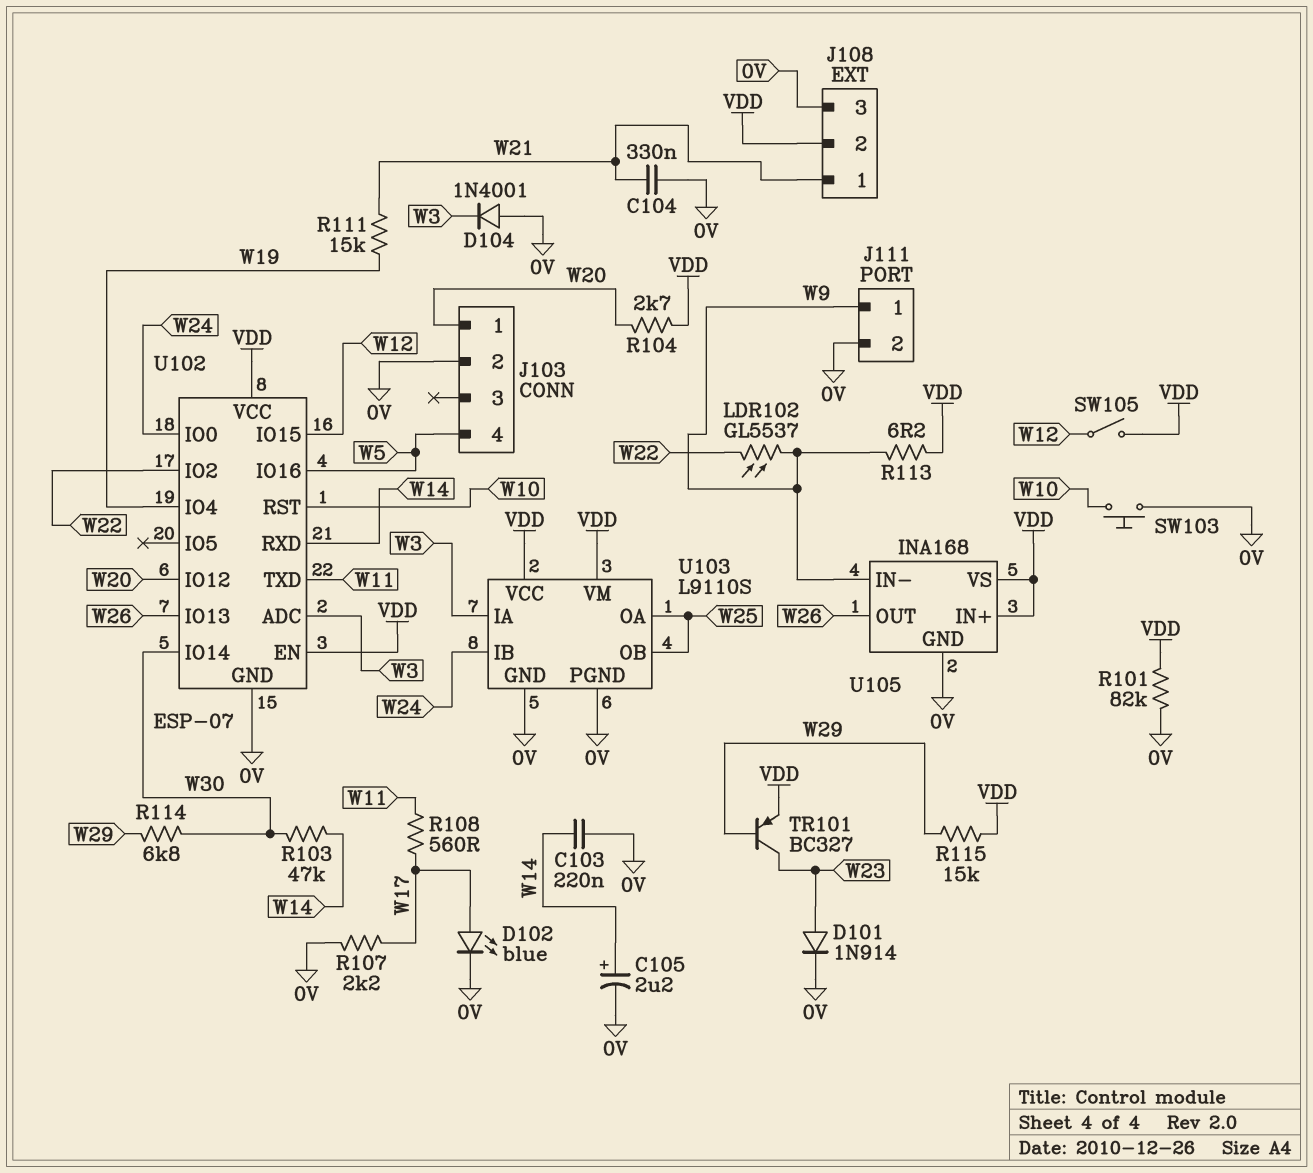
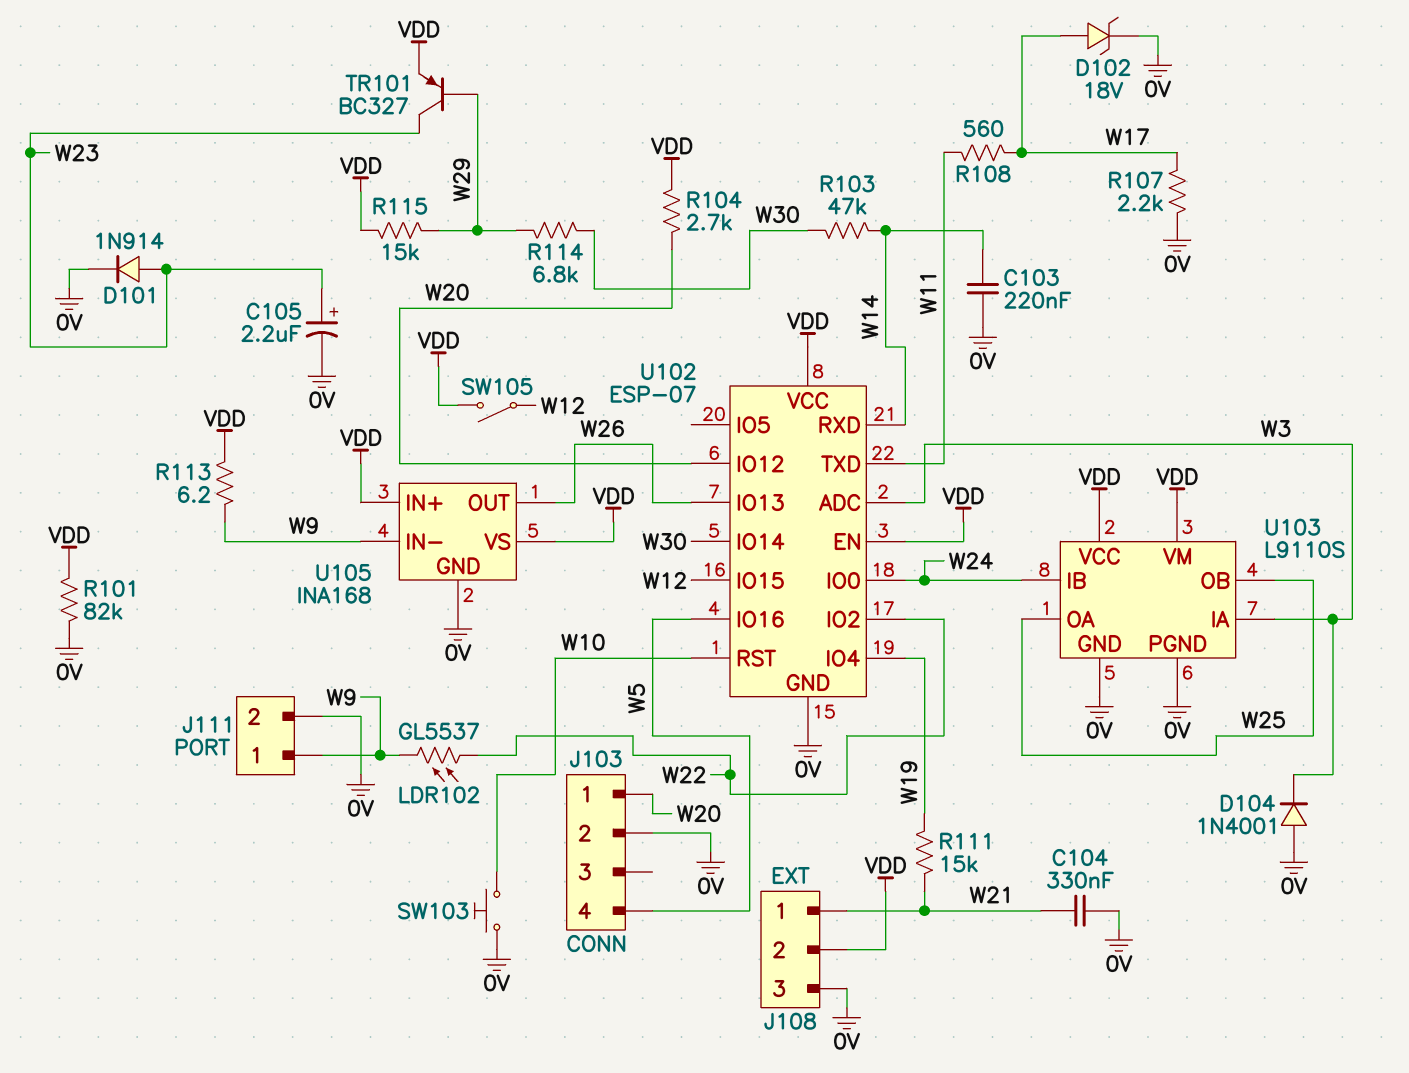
C105: 2.2uF (plus W14, minus 0V) -> 2.2uF (plus W23, minus 0V)
D102: LED blue (A W17, K 0V) -> zener 18V (A W17, K 0V)

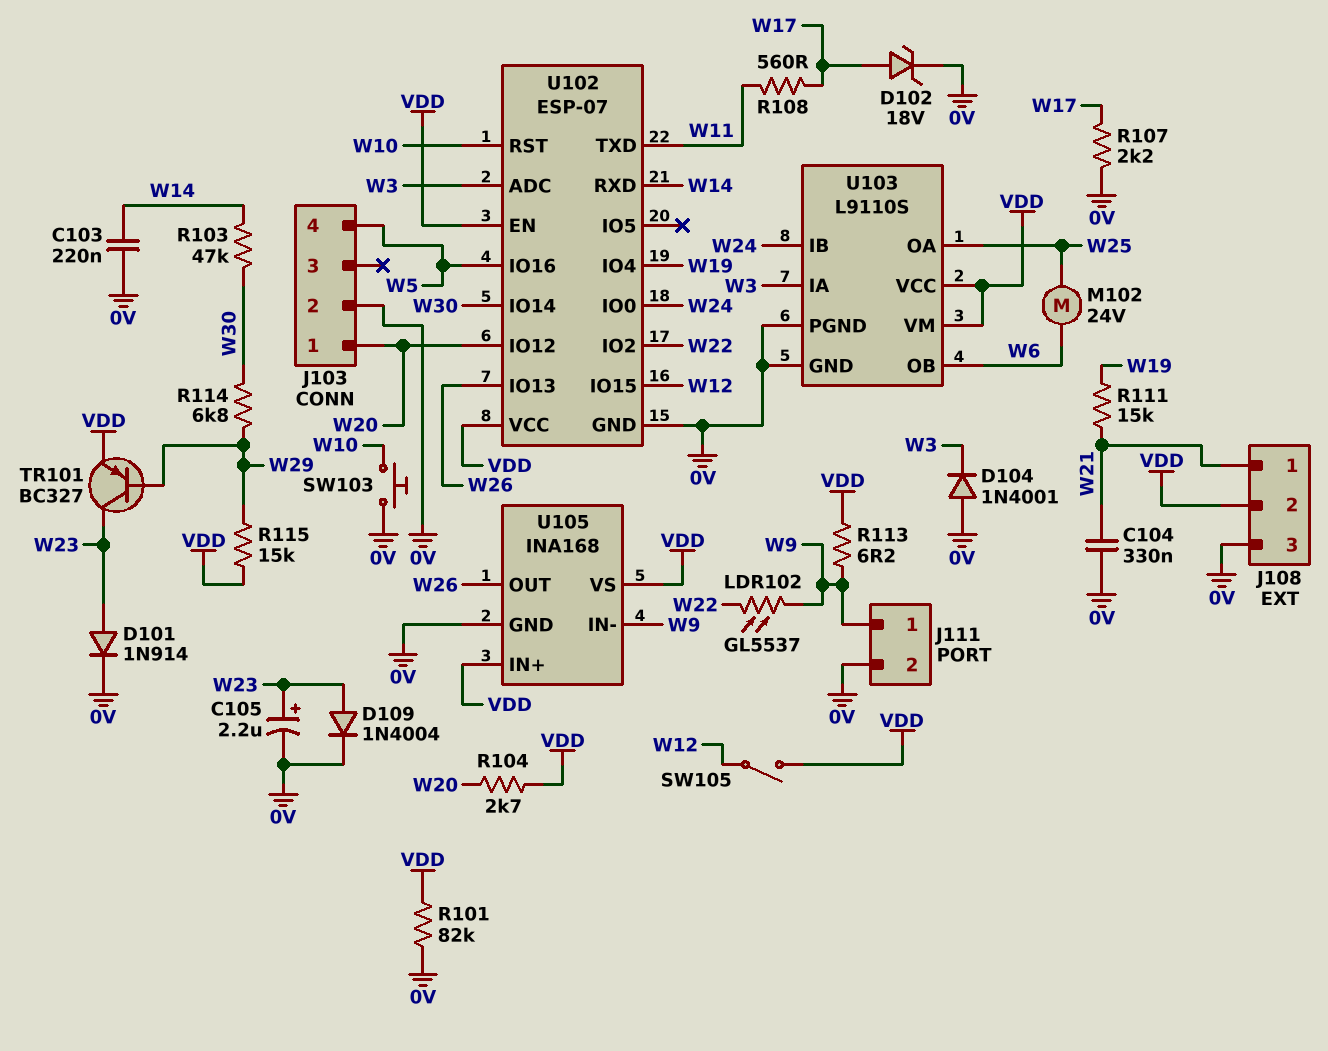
D109: none -> diode 1N4004 (A W23, K 0V)
M102: none -> motor 24V (W6, W25)
U103 pin OB: W25 -> W6

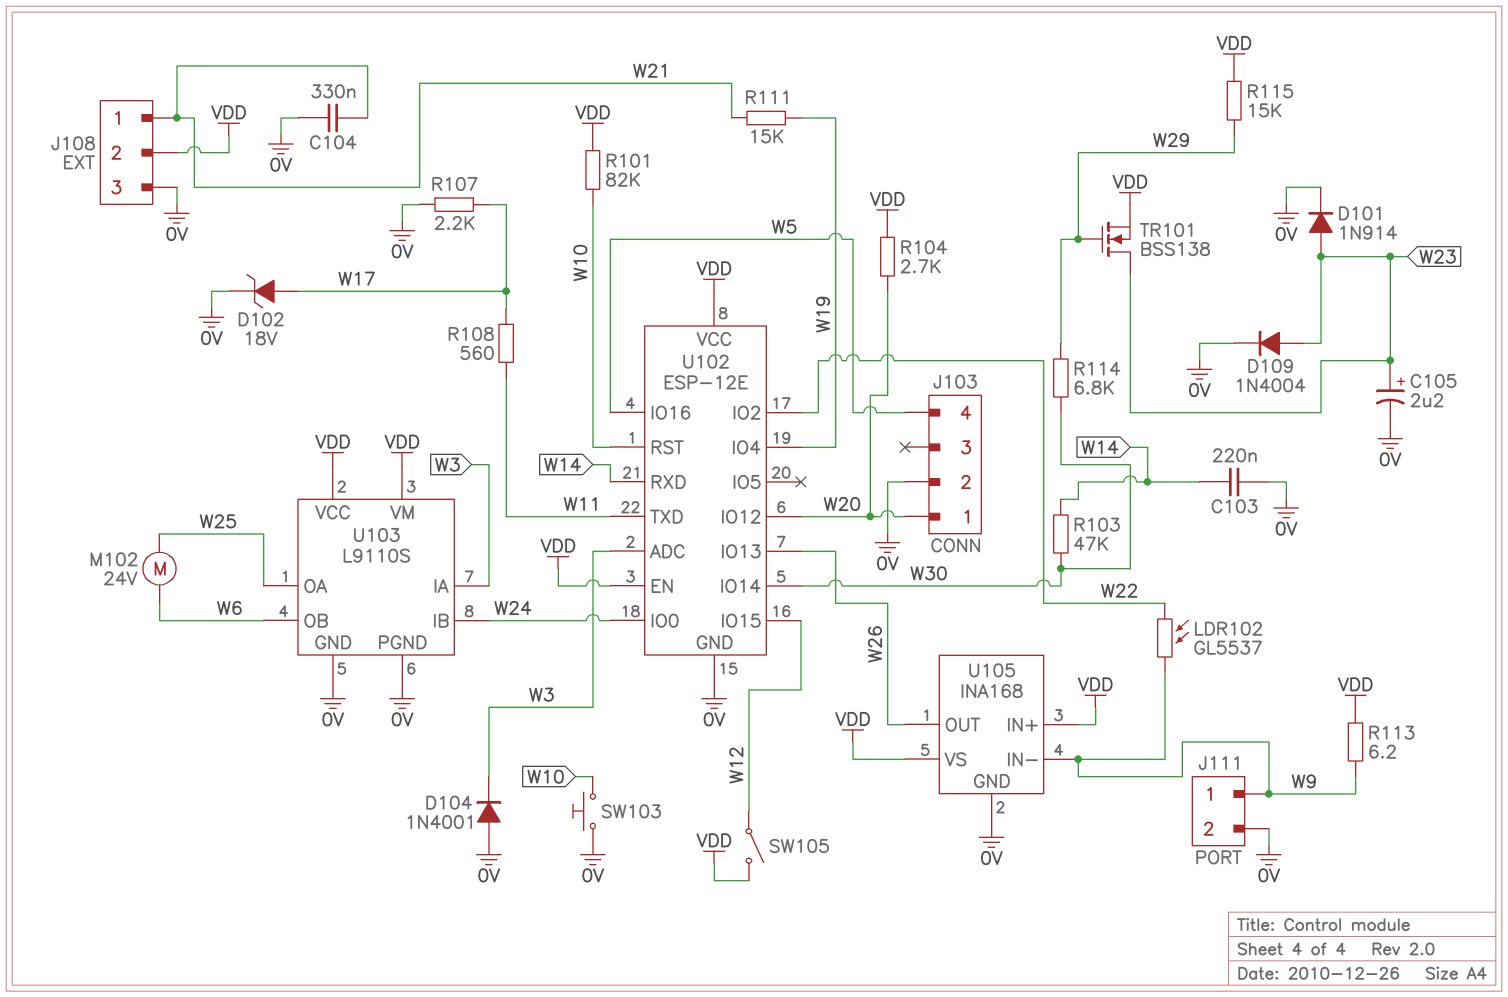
R101: 82k (0V, VDD) -> 82k (VDD, W10)
TR101: PNP BC327 (B W29, C W23, E VDD) -> NMOS BSS138 (G W29, D W23, S VDD)
U102: ESP-07 -> ESP-12E

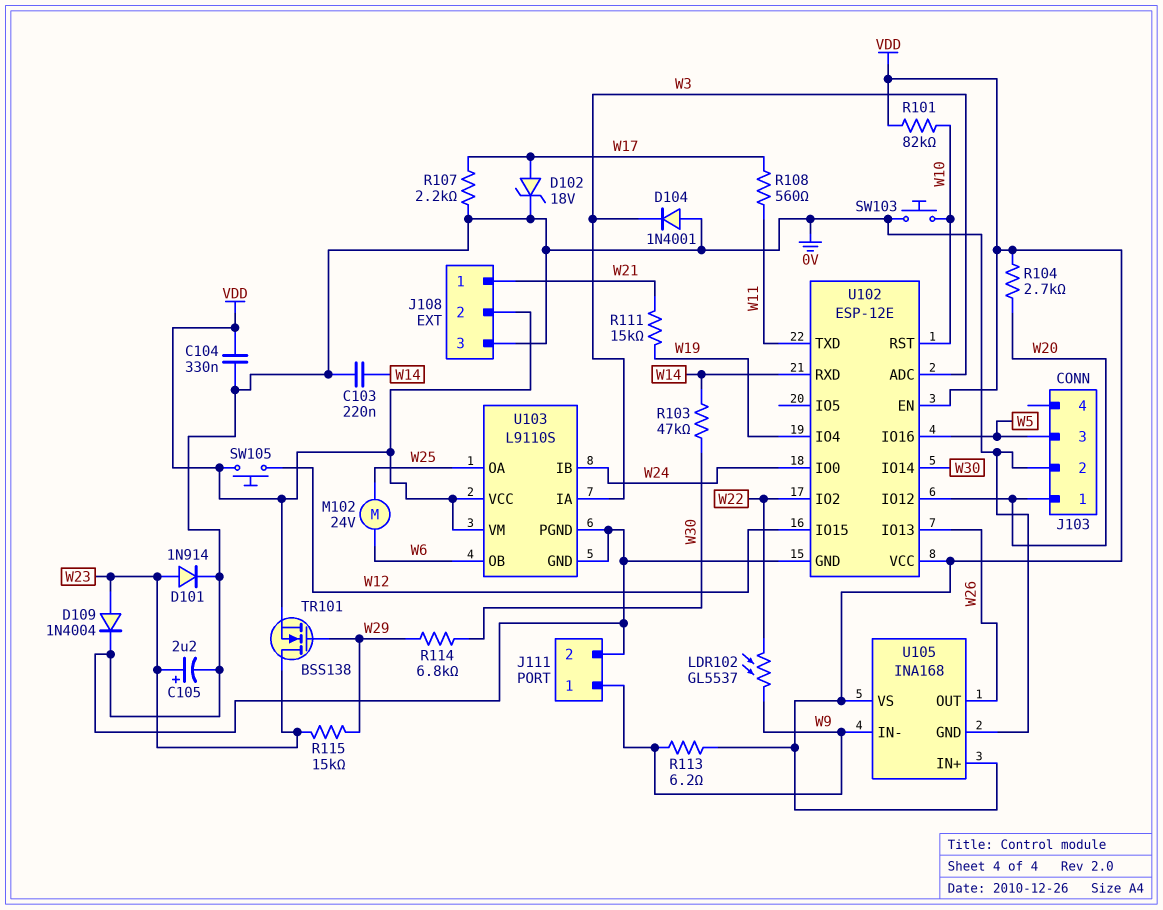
C104: 330nF (0V, W21) -> 330nF (0V, VDD)
J103 pin 3: none -> W5
J103 pin 4: W5 -> none
R115: 15k (VDD, W29) -> 15k (W23, W29)
SW105: switch (VDD, W12) -> button (VDD, W12)

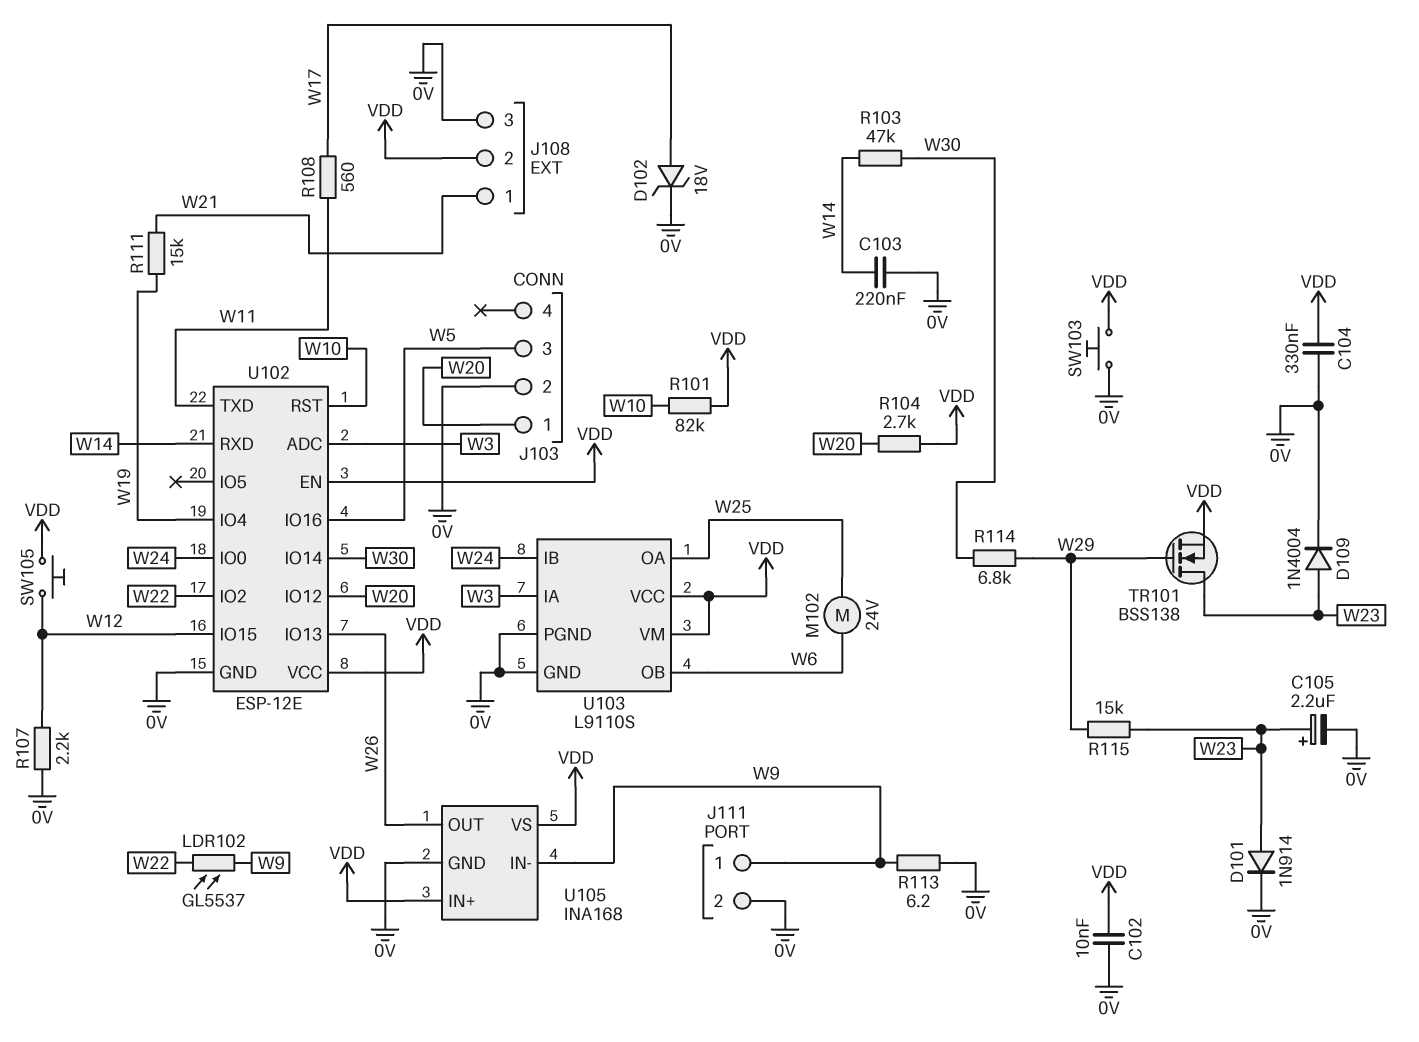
C102: none -> 10nF (0V, VDD)
D104: diode 1N4001 (A 0V, K W3) -> none
R107: 2.2k (0V, W17) -> 2.2k (0V, W12)
R113: 6.2 (VDD, W9) -> 6.2 (0V, W9)
SW103: button (0V, W10) -> button (0V, VDD)

